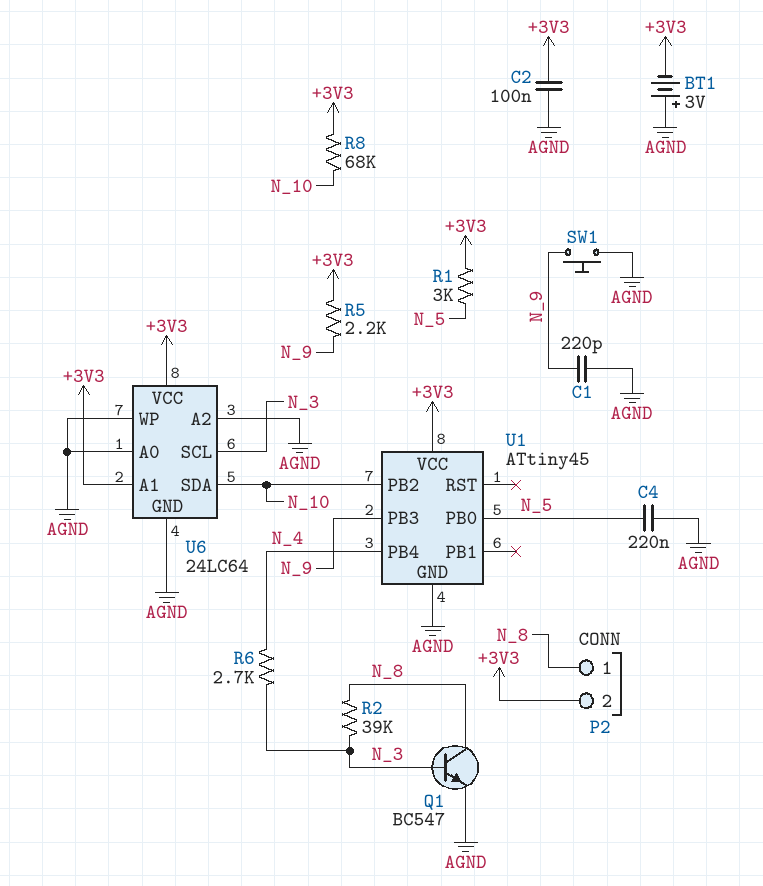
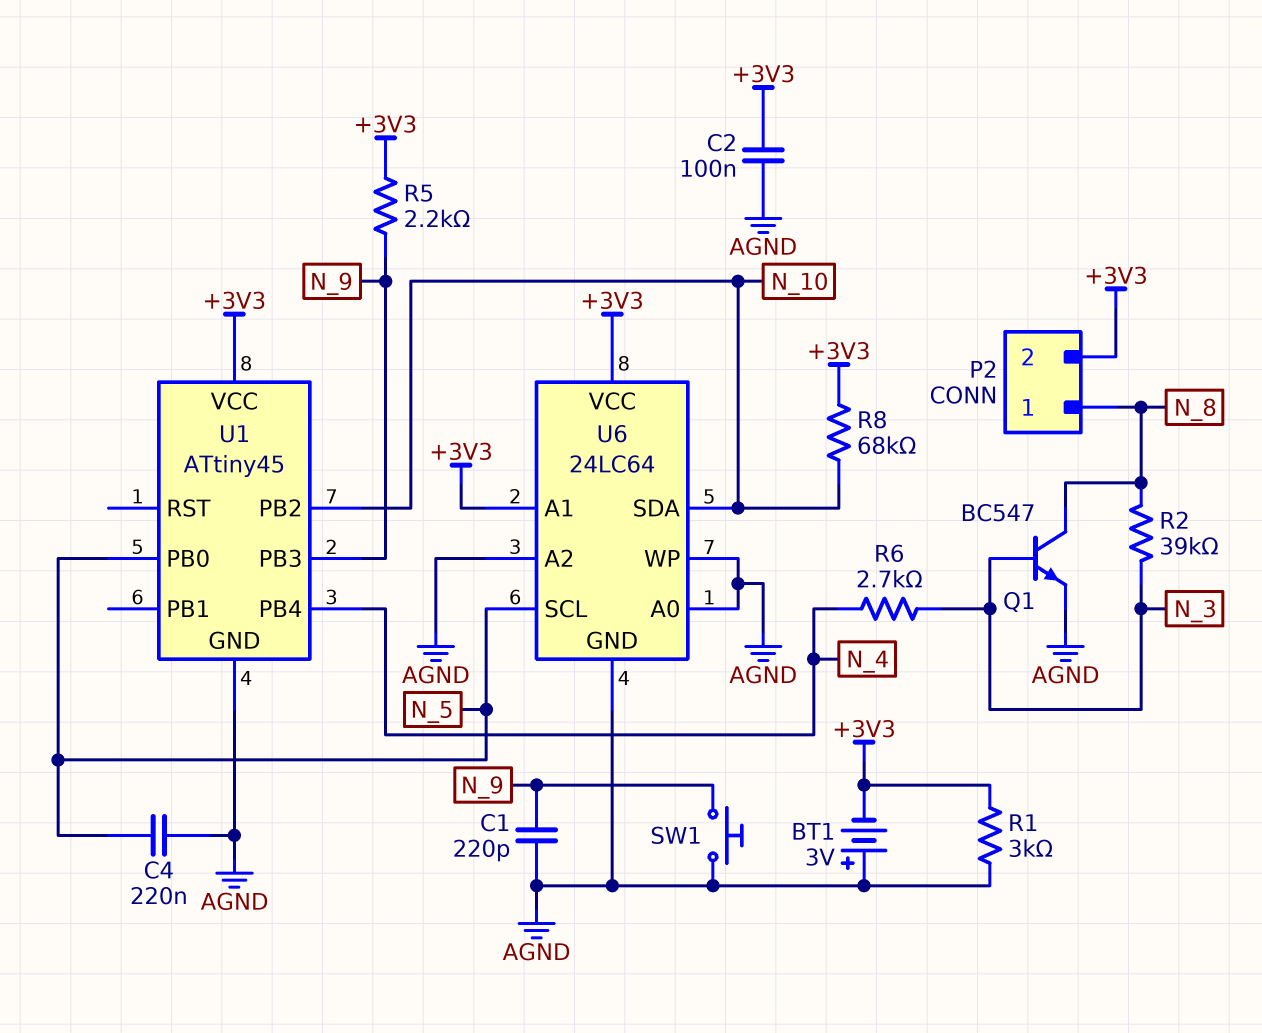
R1: 3k (+3V3, N_5) -> 3k (+3V3, AGND)
U6 pin SCL: N_3 -> N_5

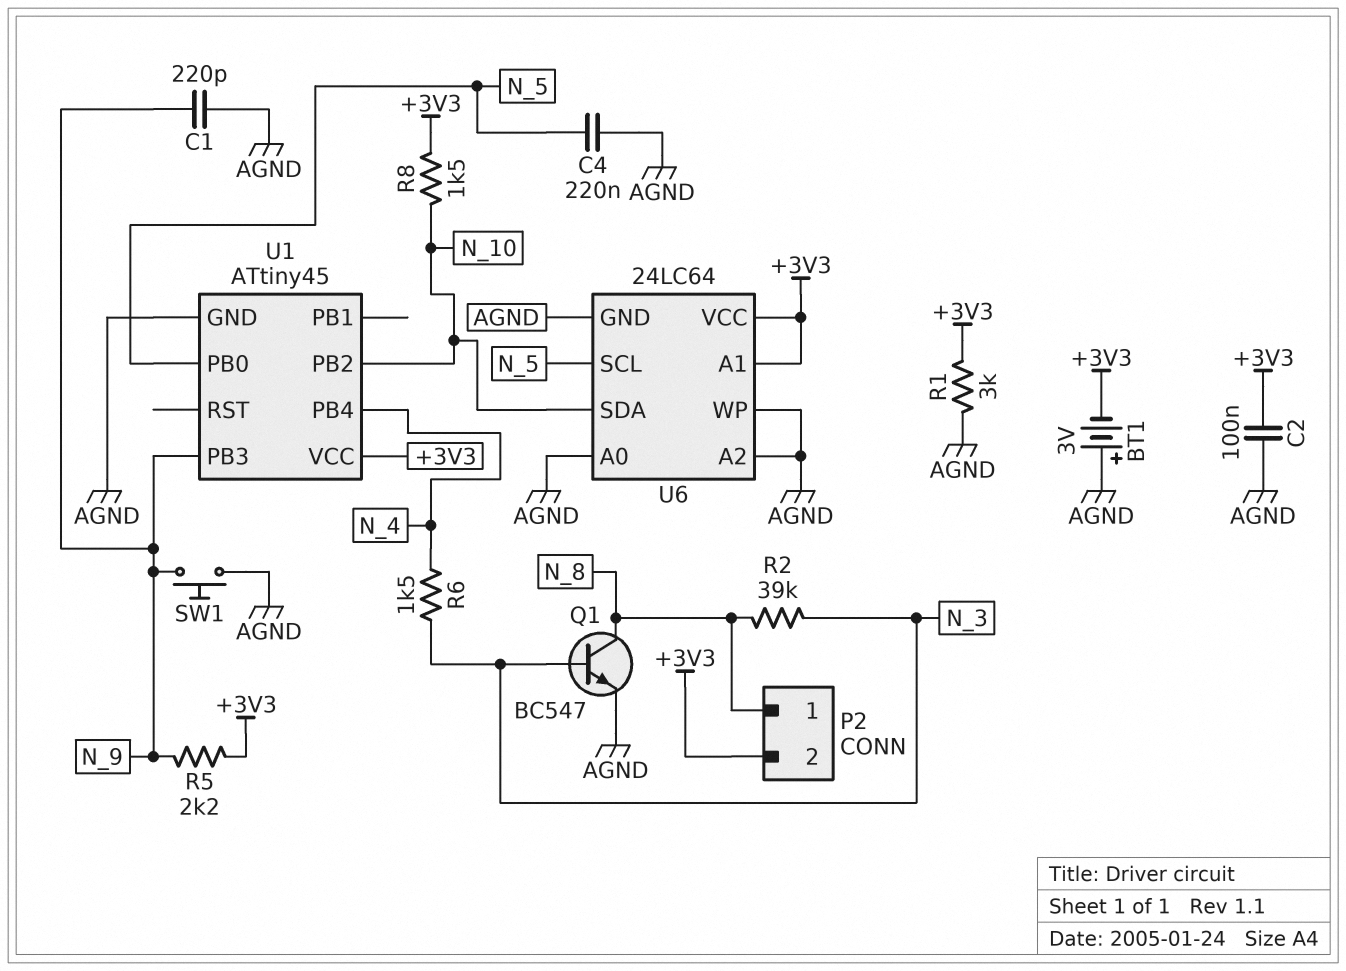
R6: 2.7k (N_3, N_4) -> 1.5k (N_3, N_4)
R8: 68k (+3V3, N_10) -> 1.5k (+3V3, N_10)

